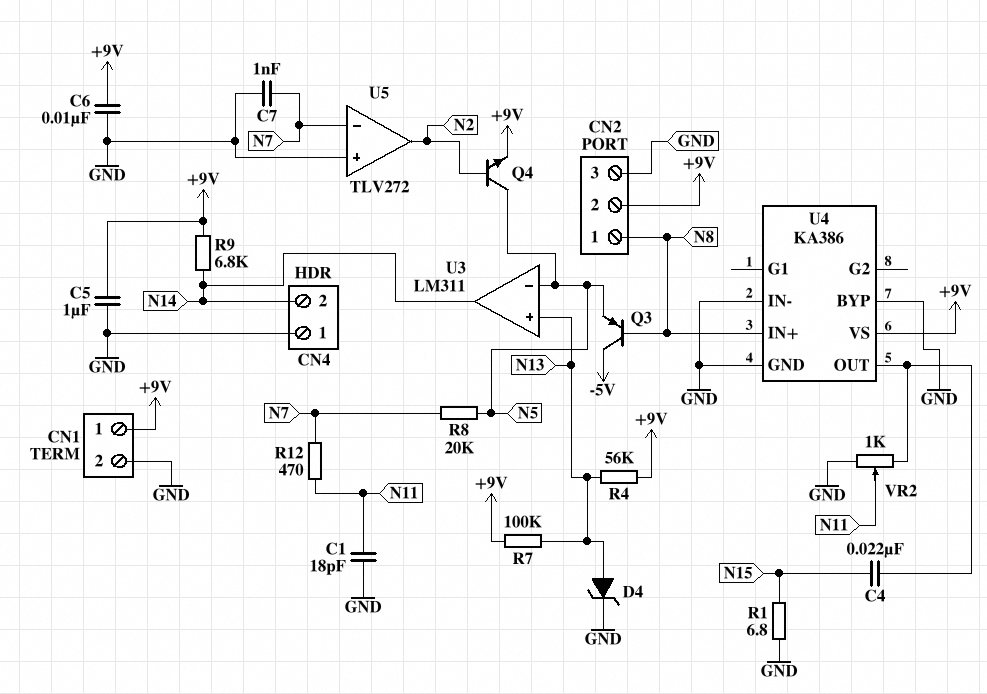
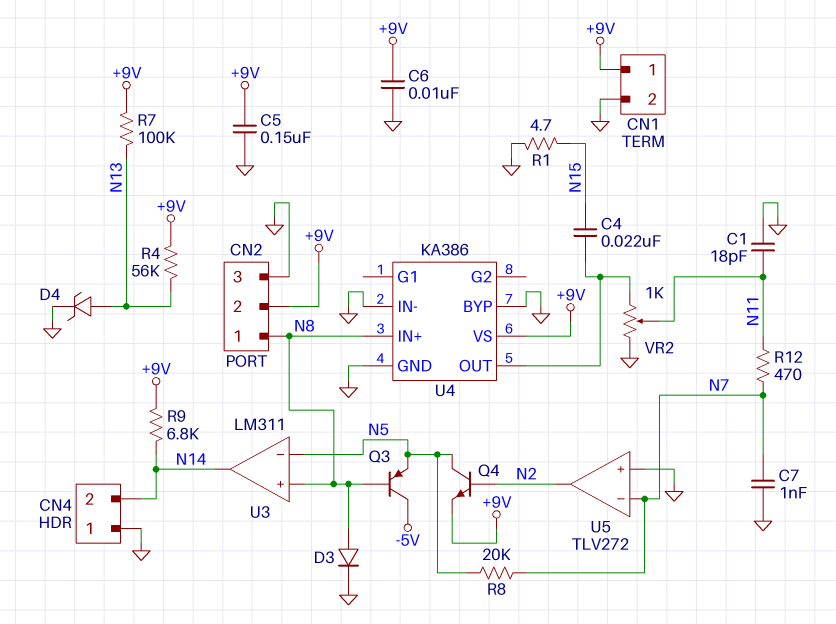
C5: 1uF (+9V, GND) -> 150nF (+9V, GND)
D3: none -> diode (A N8, K GND)
R1: 6.8 (GND, N15) -> 4.7 (GND, N15)
U3 pin in+: N13 -> N8

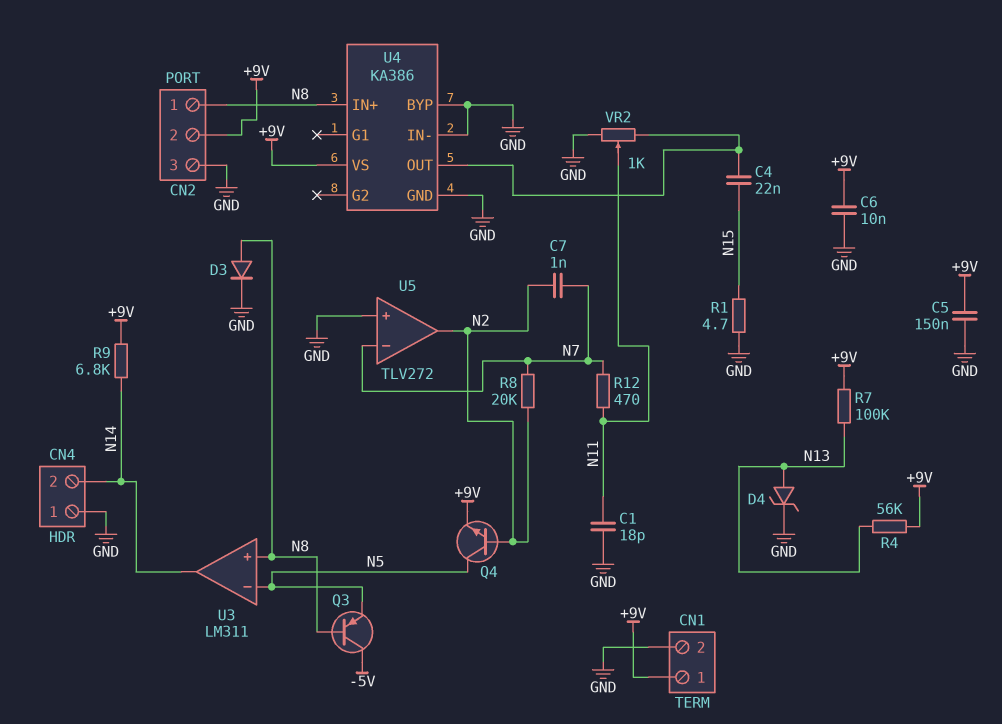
C7: 1nF (GND, N7) -> 1nF (N2, N7)
R8: 20k (N5, N7) -> 20k (N2, N7)

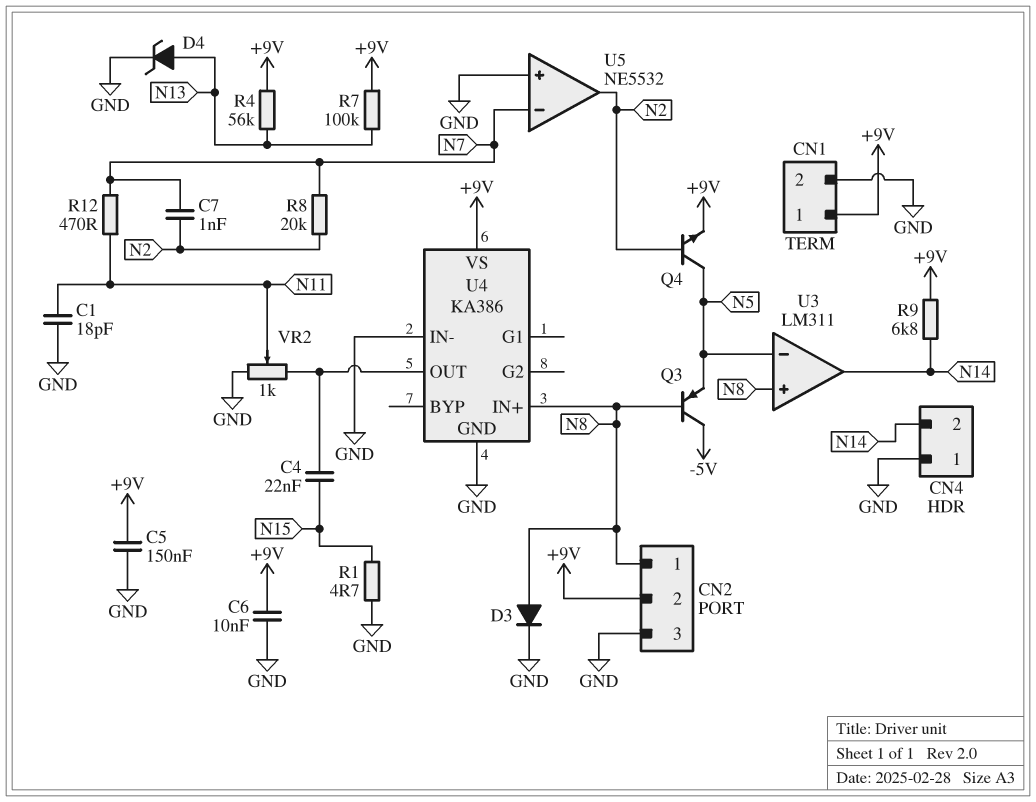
U4 pin BYP: GND -> none
U5: TLV272 -> NE5532

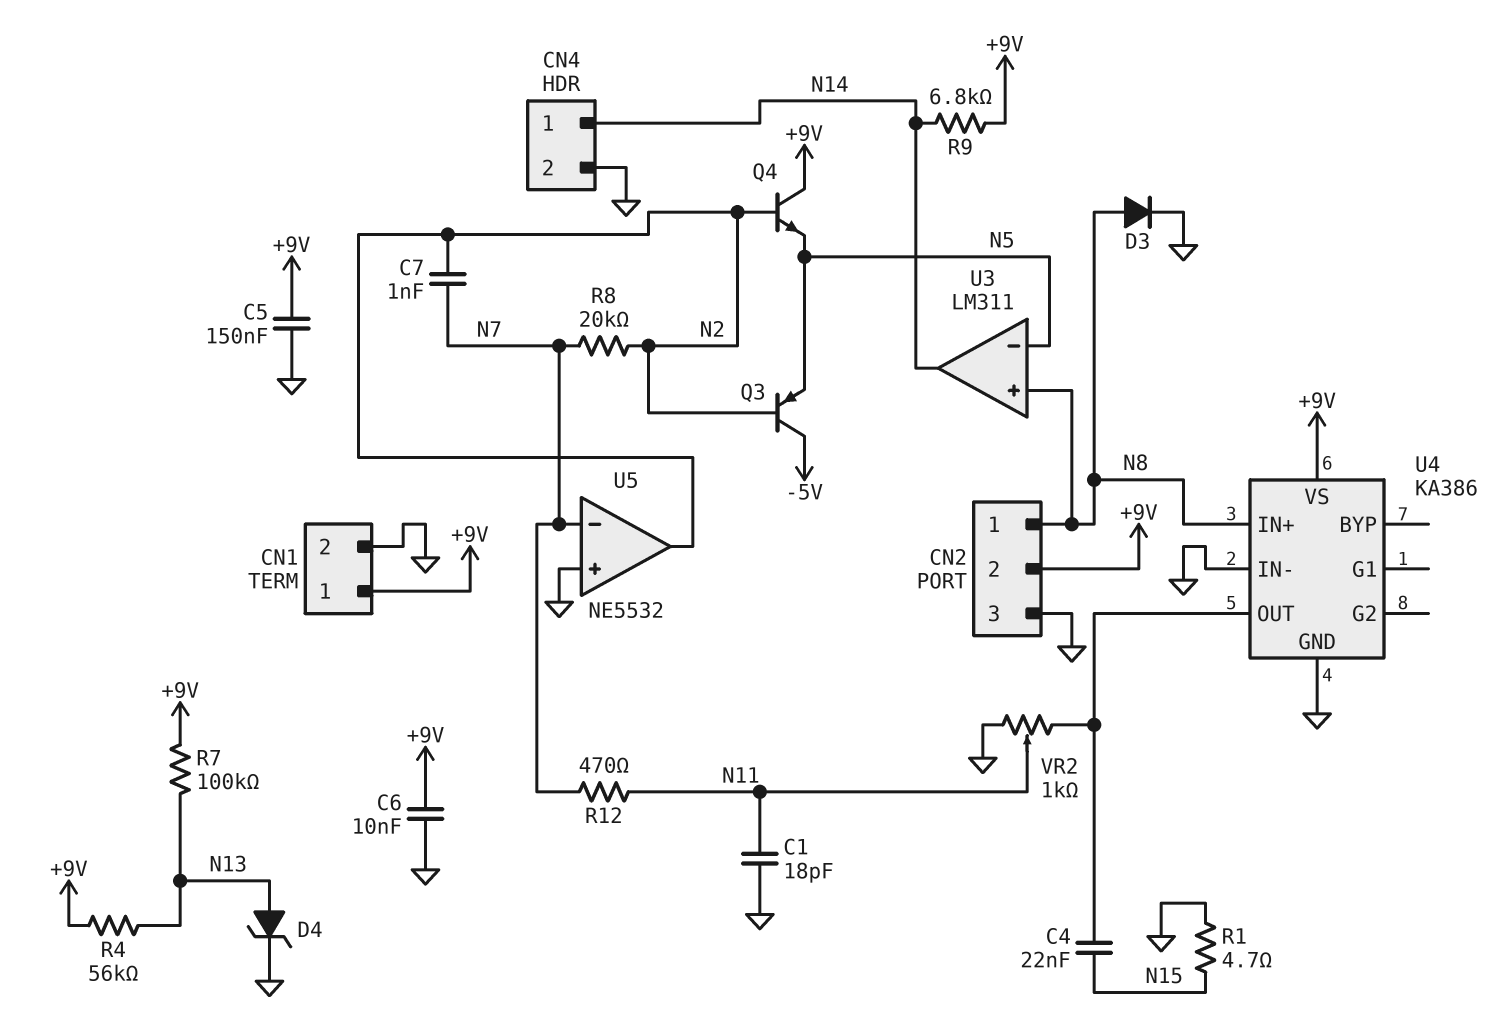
CN4 pin 1: GND -> N14
CN4 pin 2: N14 -> GND
Q3: PNP (B N8, C -5V, E N5) -> PNP (B N2, C -5V, E N5)
Q4: NPN (B N2, C N5, E +9V) -> NPN (B N2, C +9V, E N5)

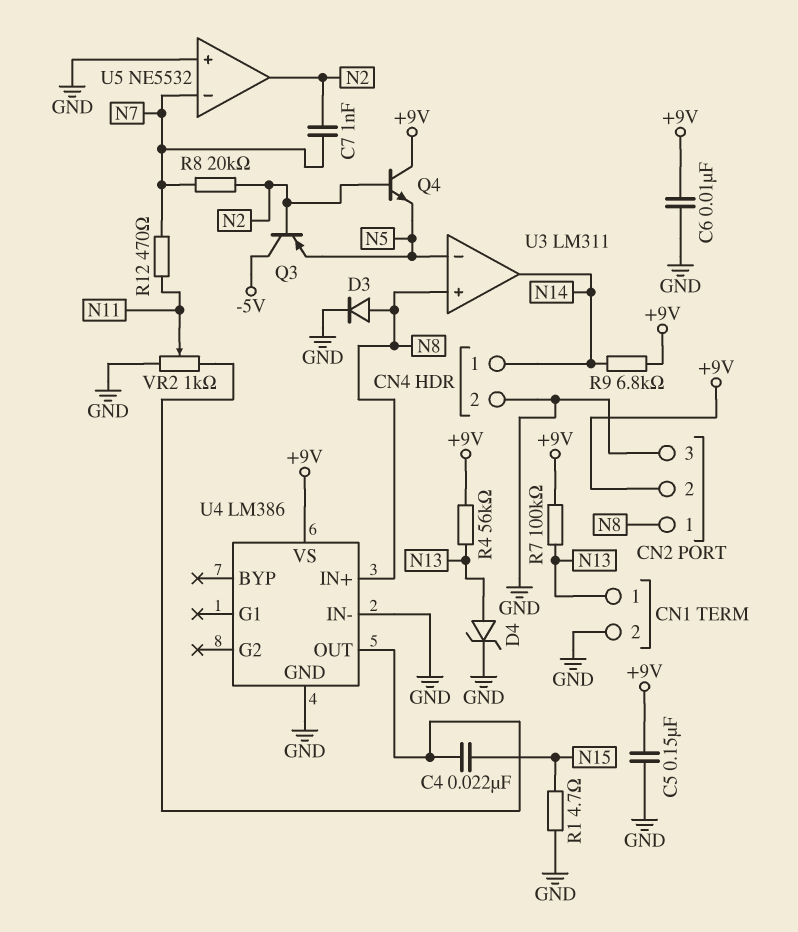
C1: 18pF (GND, N11) -> none
CN1 pin 1: +9V -> N13
U4: KA386 -> LM386

